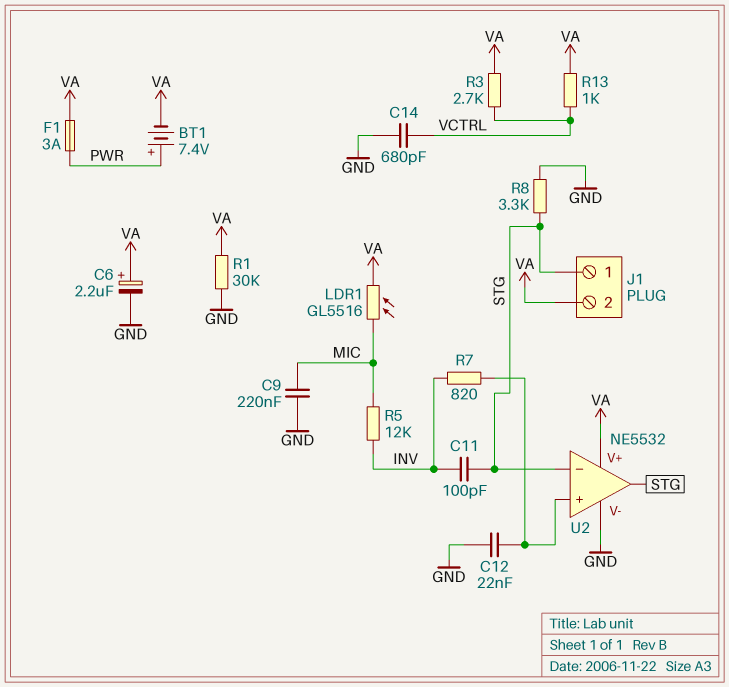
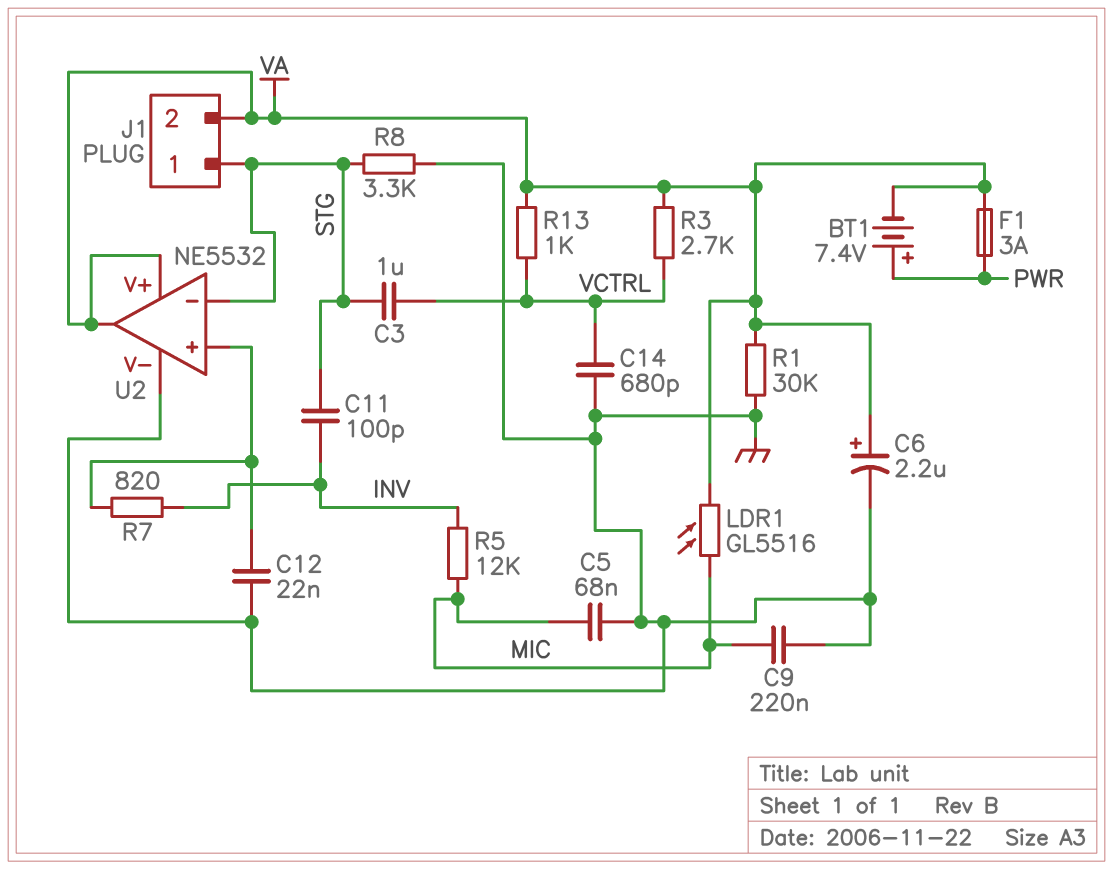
C3: none -> 1uF (STG, VCTRL)
C5: none -> 68nF (GND, MIC)
U2 pin out: STG -> VA

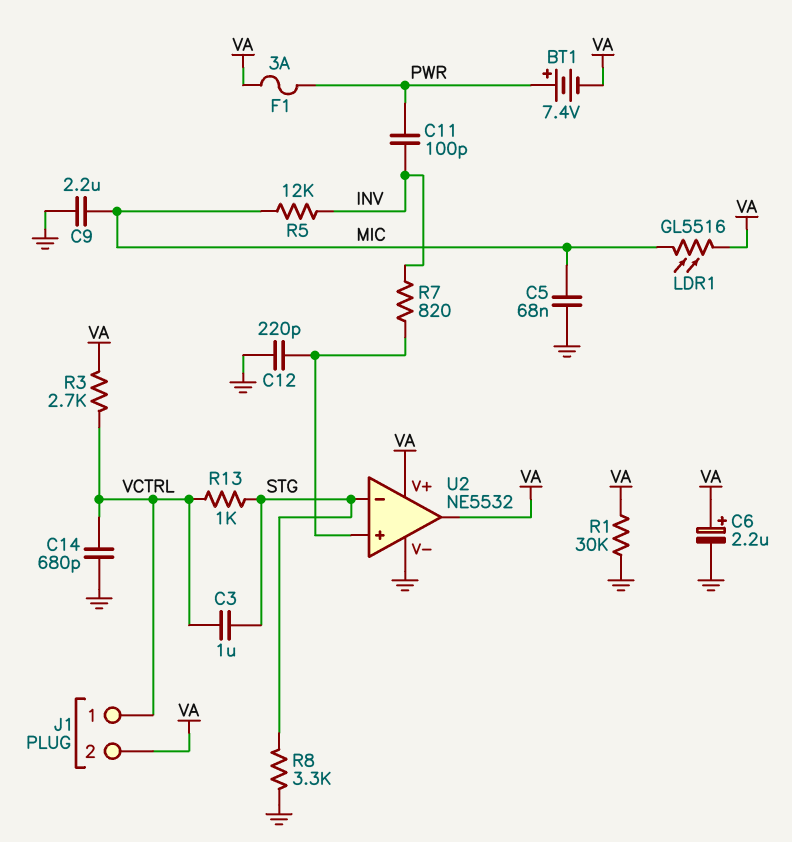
C9: 220nF (GND, MIC) -> 2.2uF (GND, MIC)
C11: 100pF (INV, STG) -> 100pF (INV, PWR)
C12: 22nF (GND, U2/in+) -> 220pF (GND, U2/in+)
J1 pin 1: STG -> VCTRL
R13: 1k (VA, VCTRL) -> 1k (STG, VCTRL)

